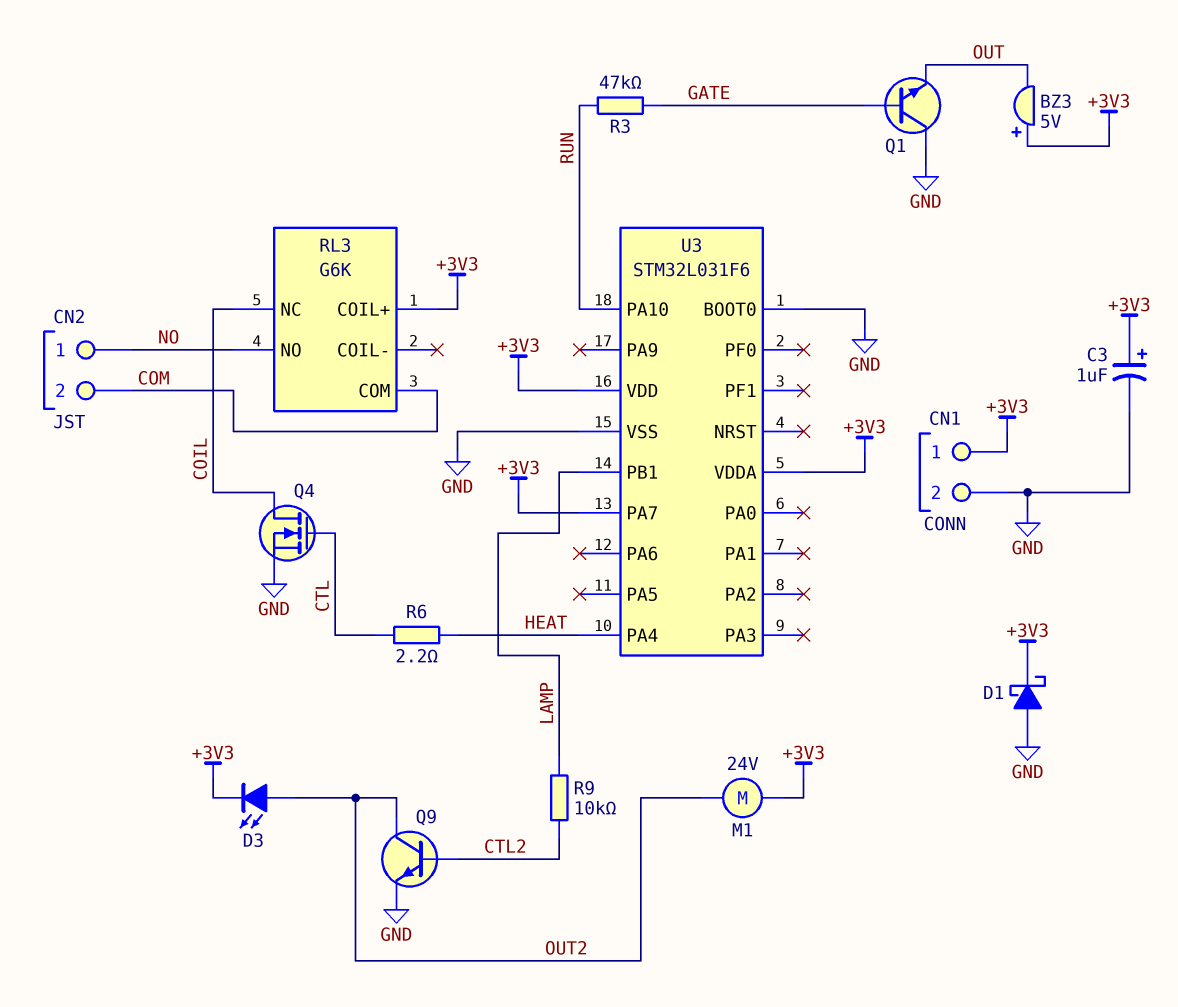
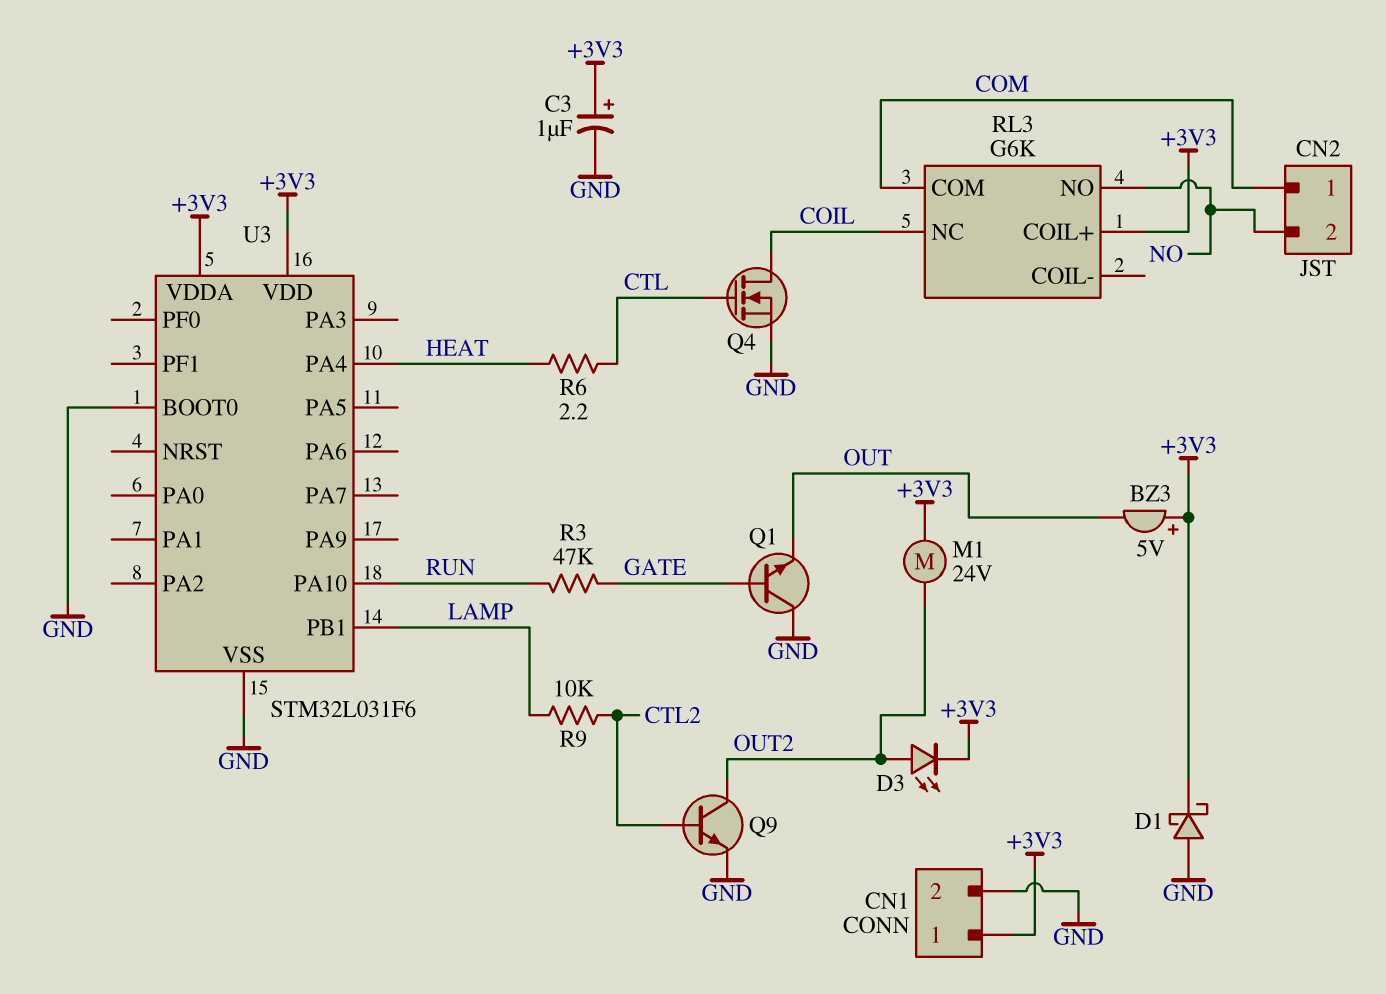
CN2 pin 1: NO -> COM
CN2 pin 2: COM -> NO
U3 pin PA7: +3V3 -> none

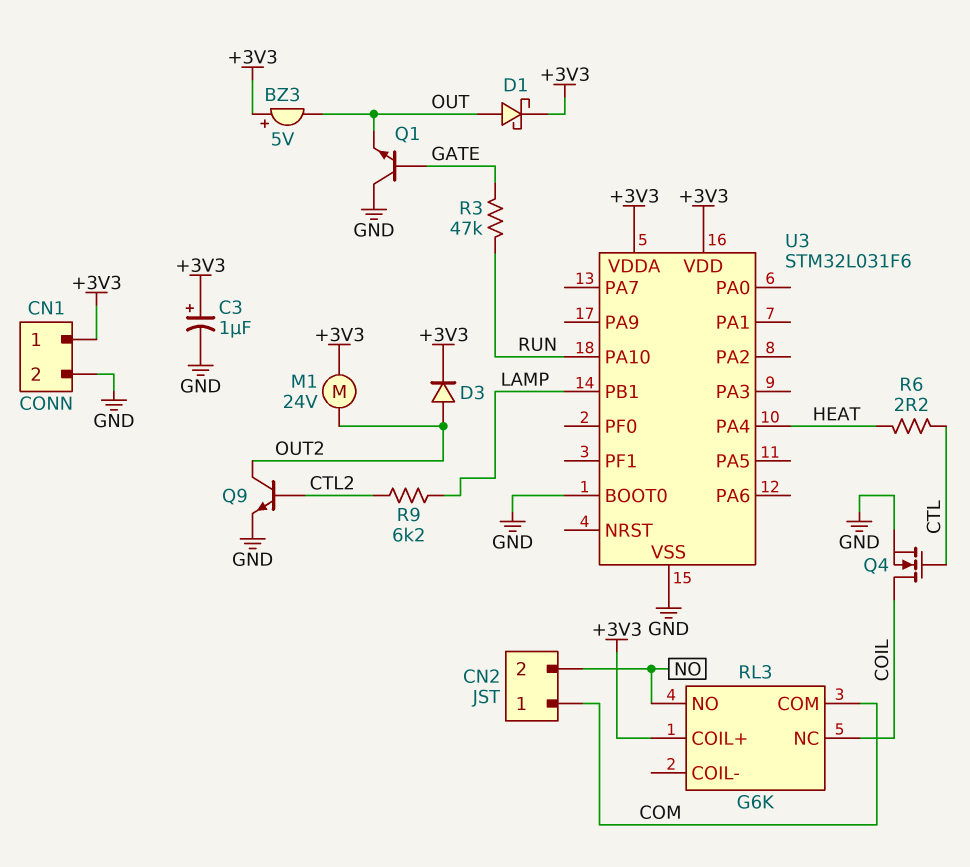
D1: schottky (A GND, K +3V3) -> schottky (A OUT, K +3V3)
D3: LED (A OUT2, K +3V3) -> diode (A OUT2, K +3V3)
R9: 10k (CTL2, LAMP) -> 6.2k (CTL2, LAMP)

